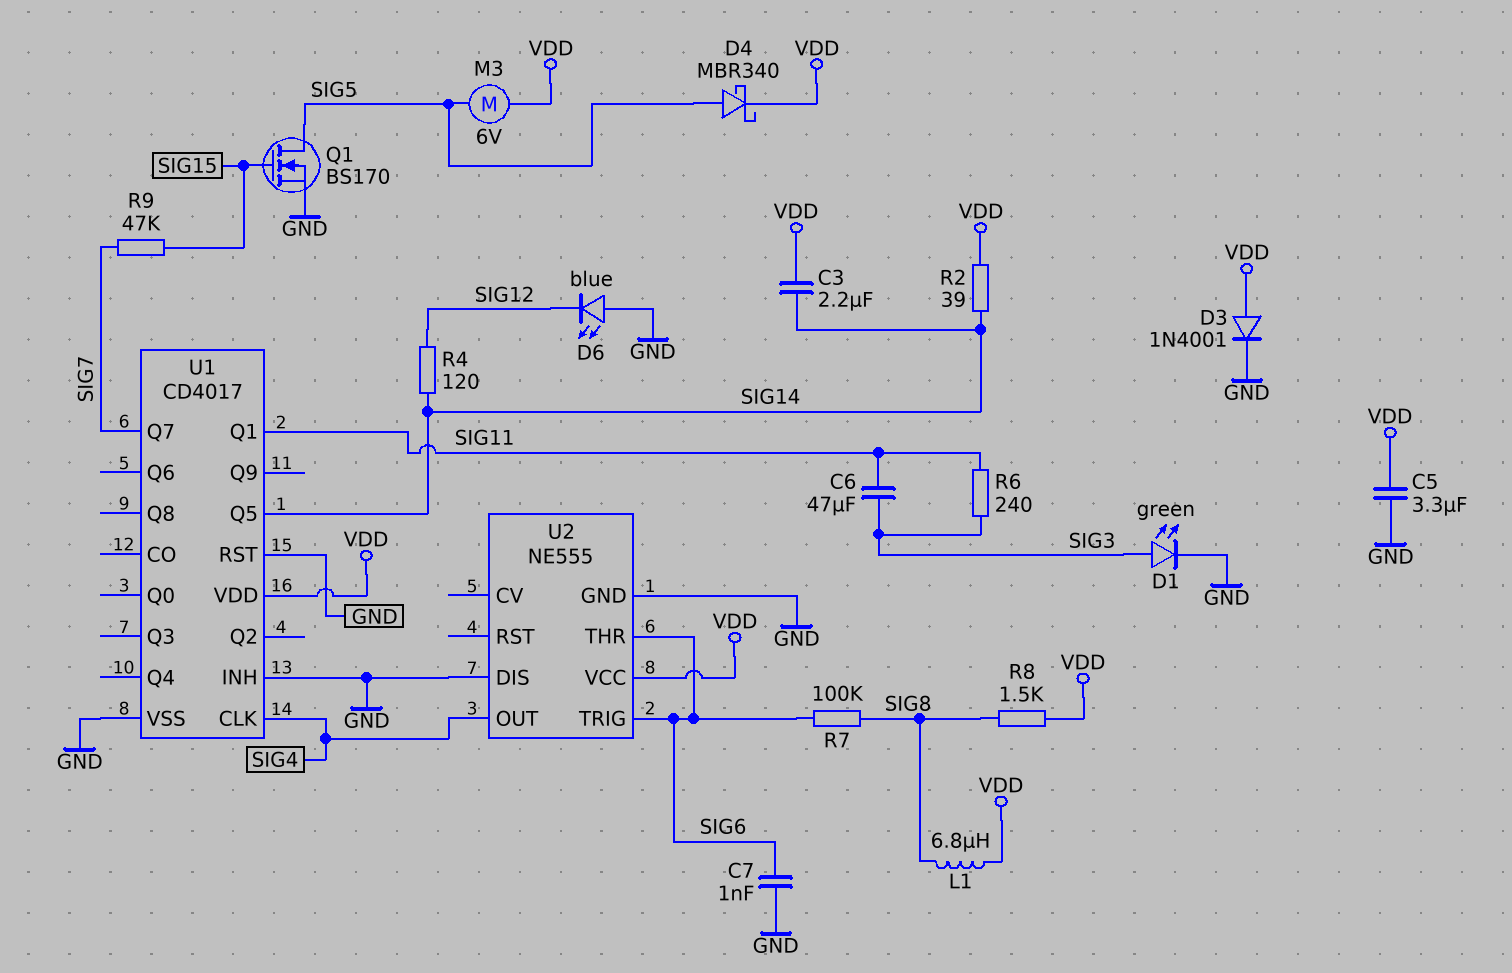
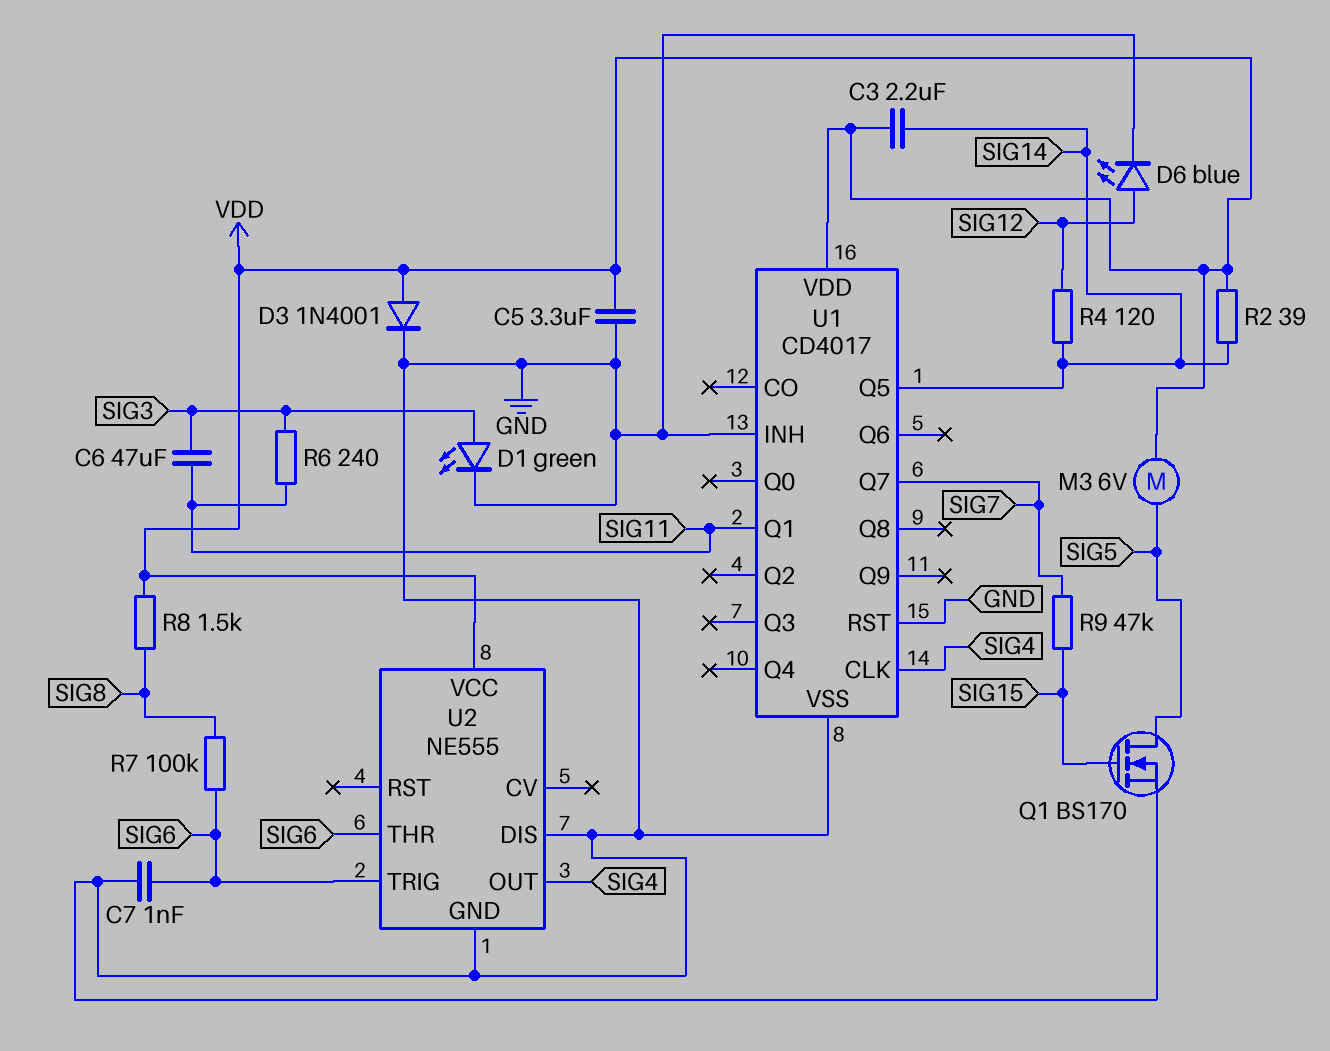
D4: schottky MBR340 (A SIG5, K VDD) -> none
D6: LED blue (A GND, K SIG12) -> LED blue (A SIG12, K GND)
L1: 6.8uH (SIG8, VDD) -> none

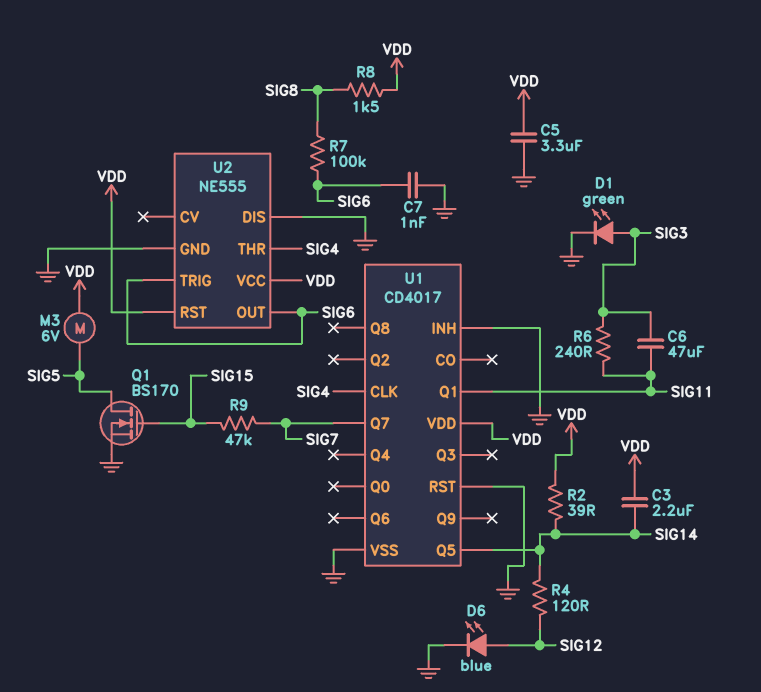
D3: diode 1N4001 (A VDD, K GND) -> none
U2 pin OUT: SIG4 -> SIG6
U2 pin RST: none -> VDD
U2 pin THR: SIG6 -> SIG4

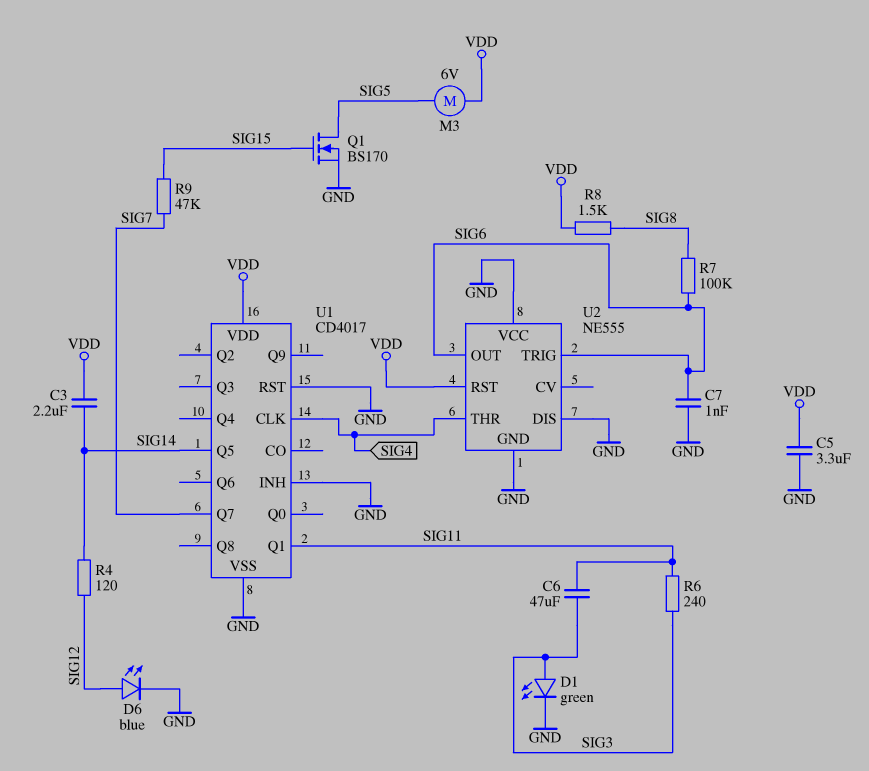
R2: 39 (SIG14, VDD) -> none
U2 pin VCC: VDD -> GND

